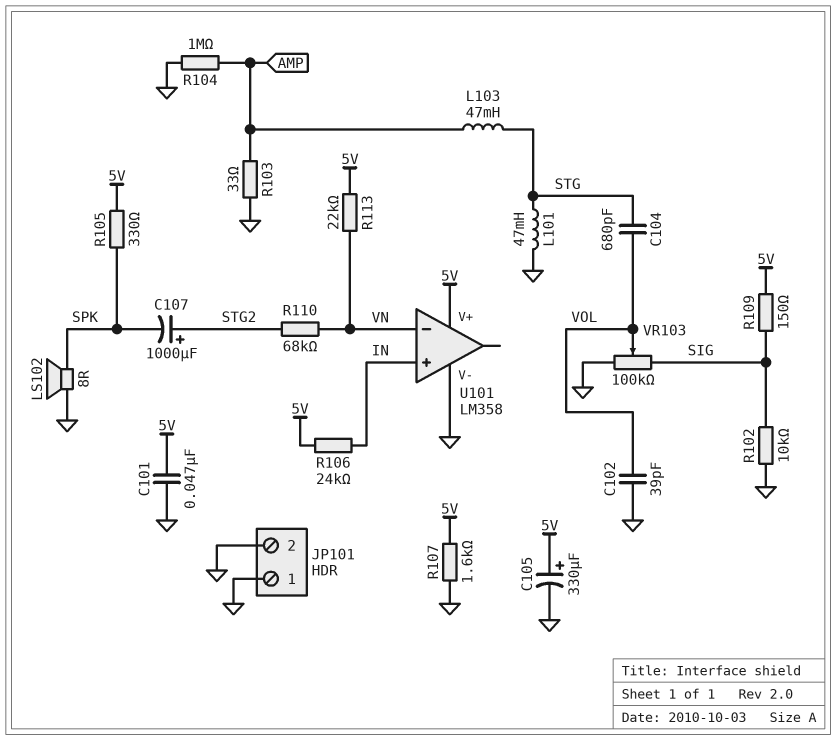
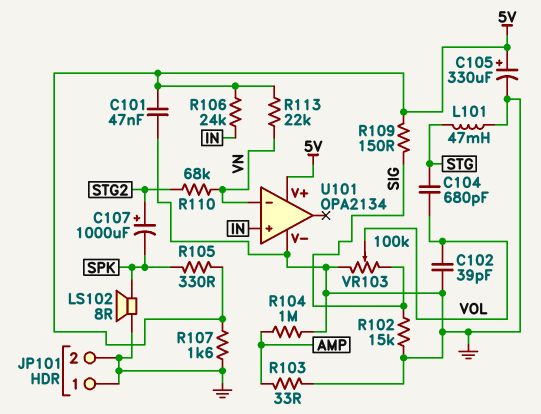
L103: 47mH (AMP, STG) -> none
R102: 10k (GND, SIG) -> 15k (GND, SIG)
U101: LM358 -> OPA2134

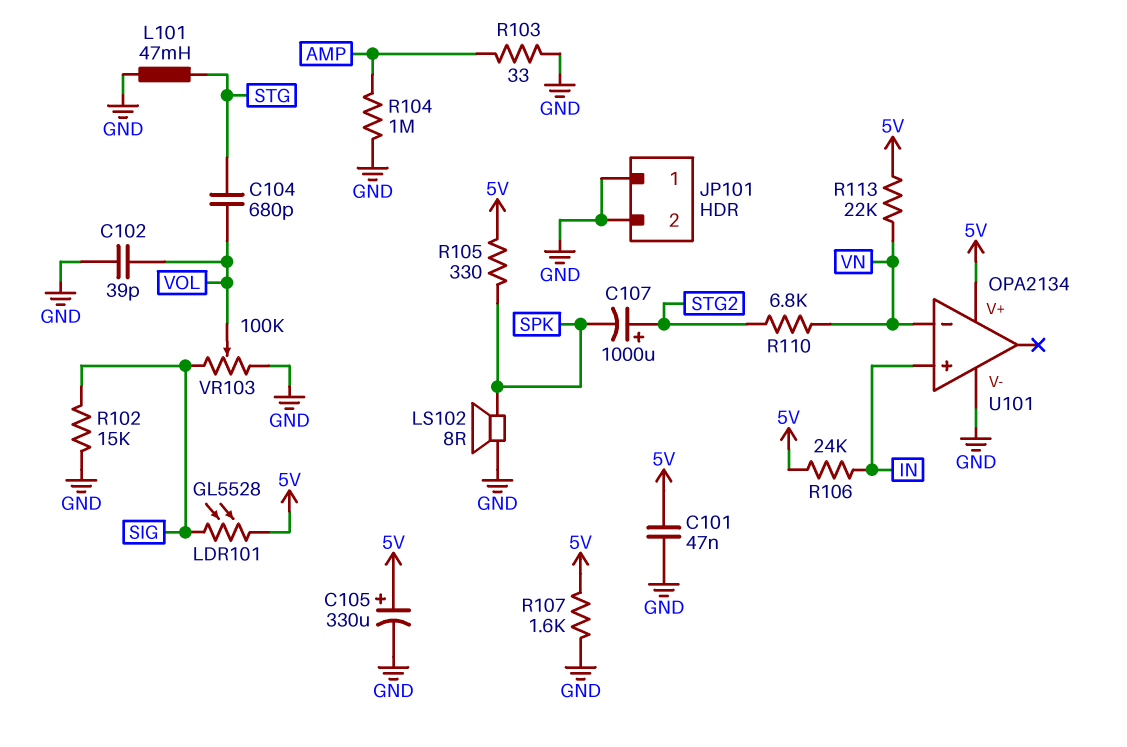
LDR101: none -> GL5528 (5V, SIG)
R109: 150 (5V, SIG) -> none
R110: 68k (STG2, VN) -> 6.8k (STG2, VN)

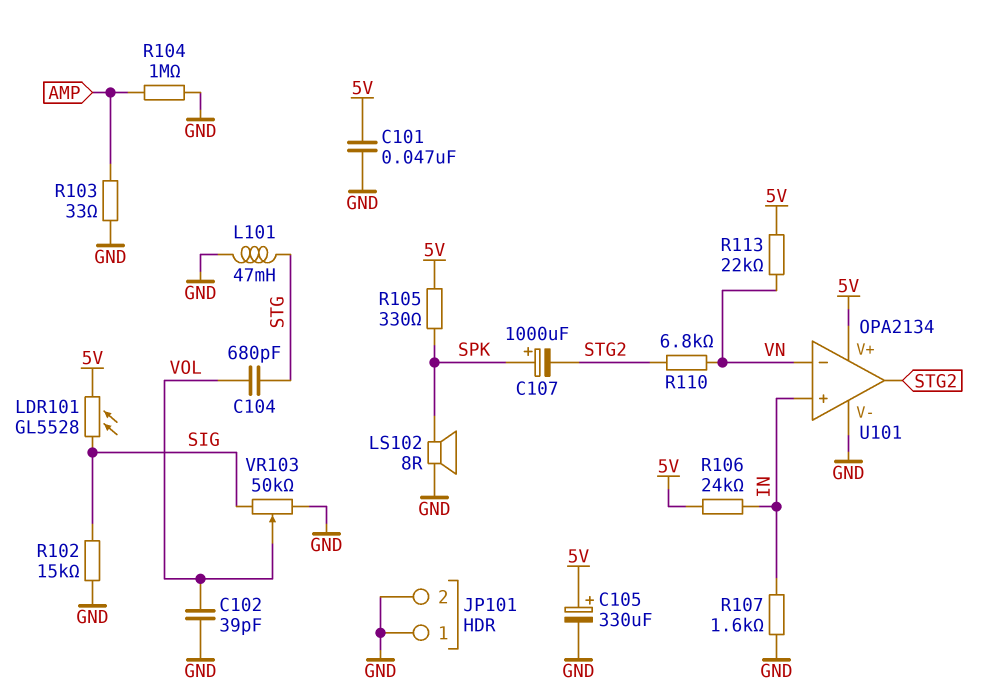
C107: 1000uF (plus STG2, minus SPK) -> 1000uF (plus SPK, minus STG2)
R107: 1.6k (5V, GND) -> 1.6k (GND, IN)
U101 pin out: none -> STG2
VR103: 100k (GND, SIG, wiper VOL) -> 50k (GND, SIG, wiper VOL)

